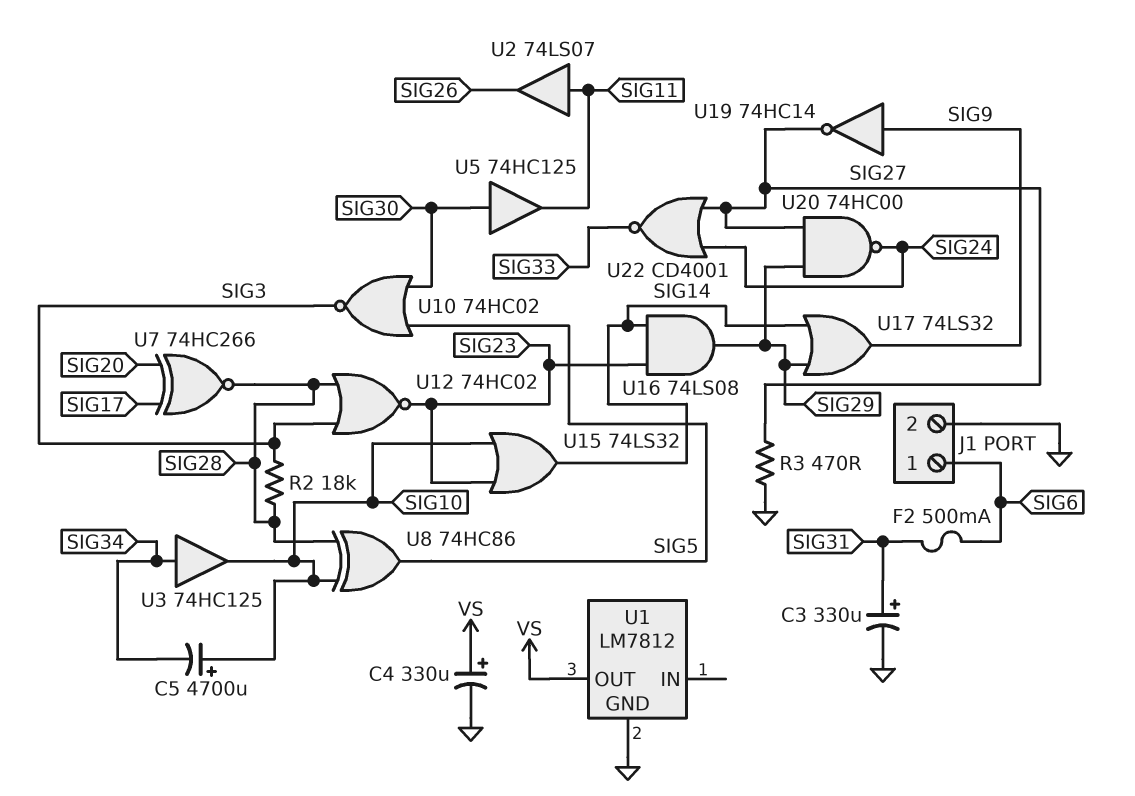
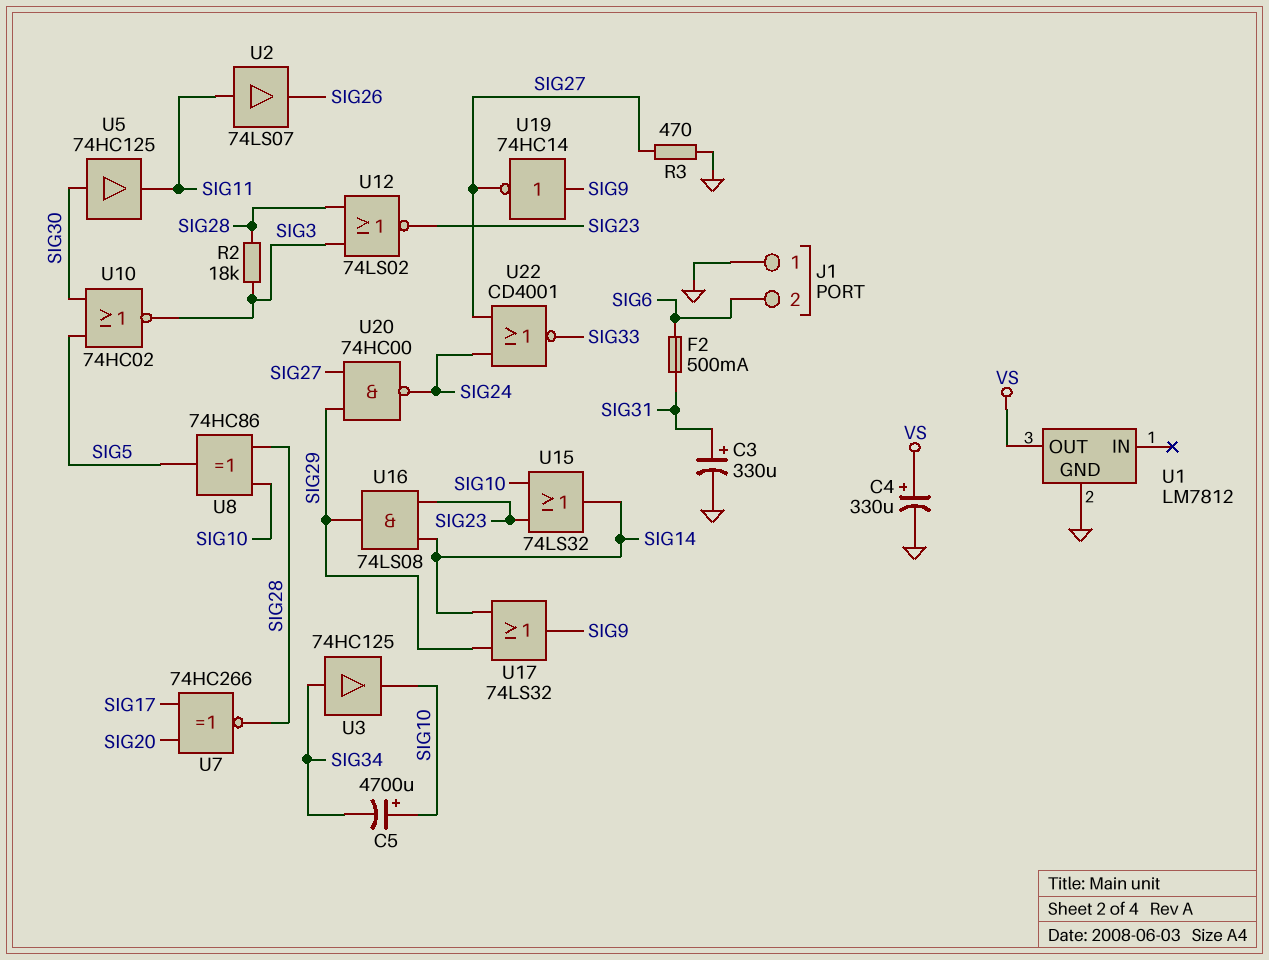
J1 pin 1: SIG6 -> GND
J1 pin 2: GND -> SIG6
U12: NOR 74HC02 (in SIG3, in SIG28, out SIG23) -> NOR 74LS02 (in SIG3, in SIG28, out SIG23)

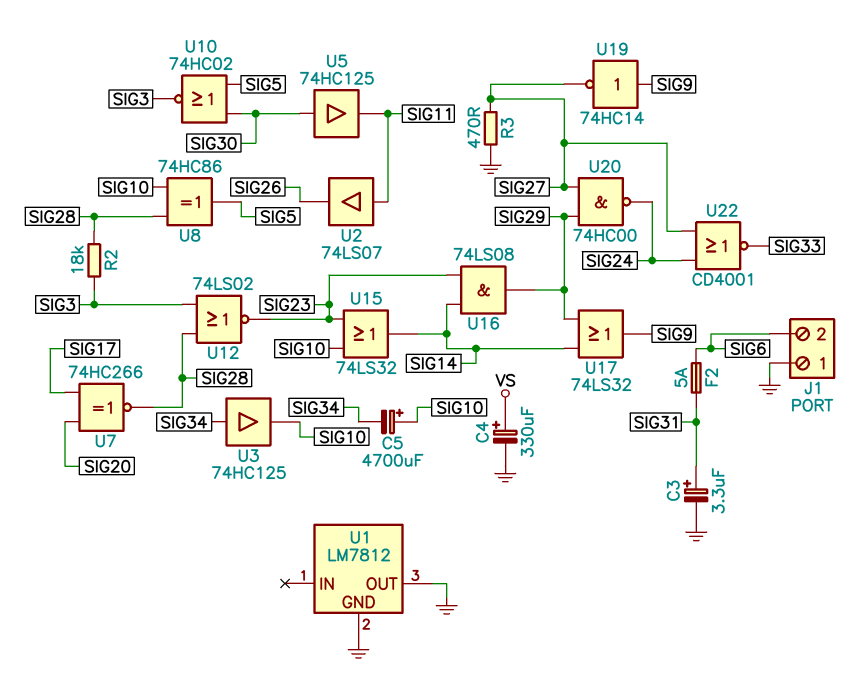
C3: 330uF (plus SIG31, minus GND) -> 3.3uF (plus SIG31, minus GND)
F2: 500mA (SIG6, SIG31) -> 5A (SIG6, SIG31)
U1 pin OUT: VS -> GND

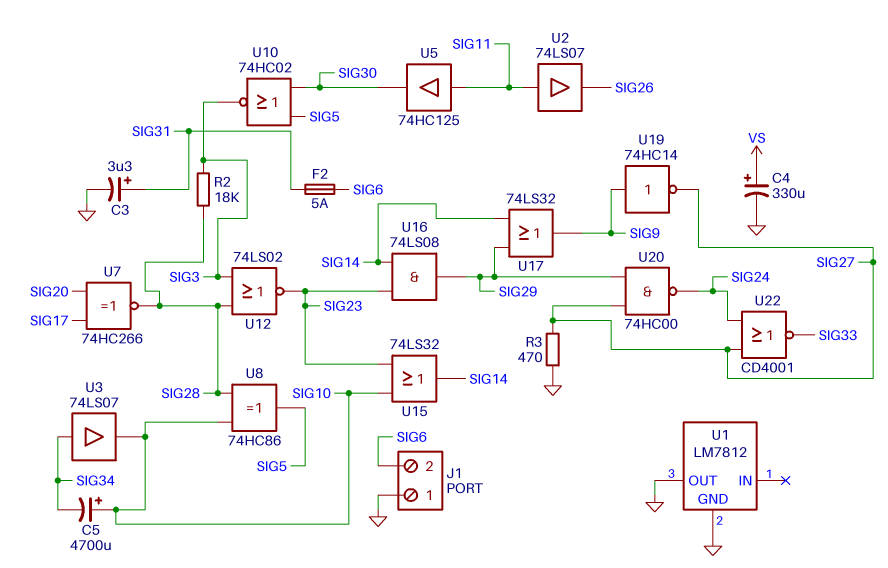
U3: buffer 74HC125 (in SIG34, out SIG10) -> buffer 74LS07 (in SIG34, out SIG10)
U5: buffer 74HC125 (in SIG30, out SIG11) -> buffer 74HC125 (in SIG11, out SIG30)

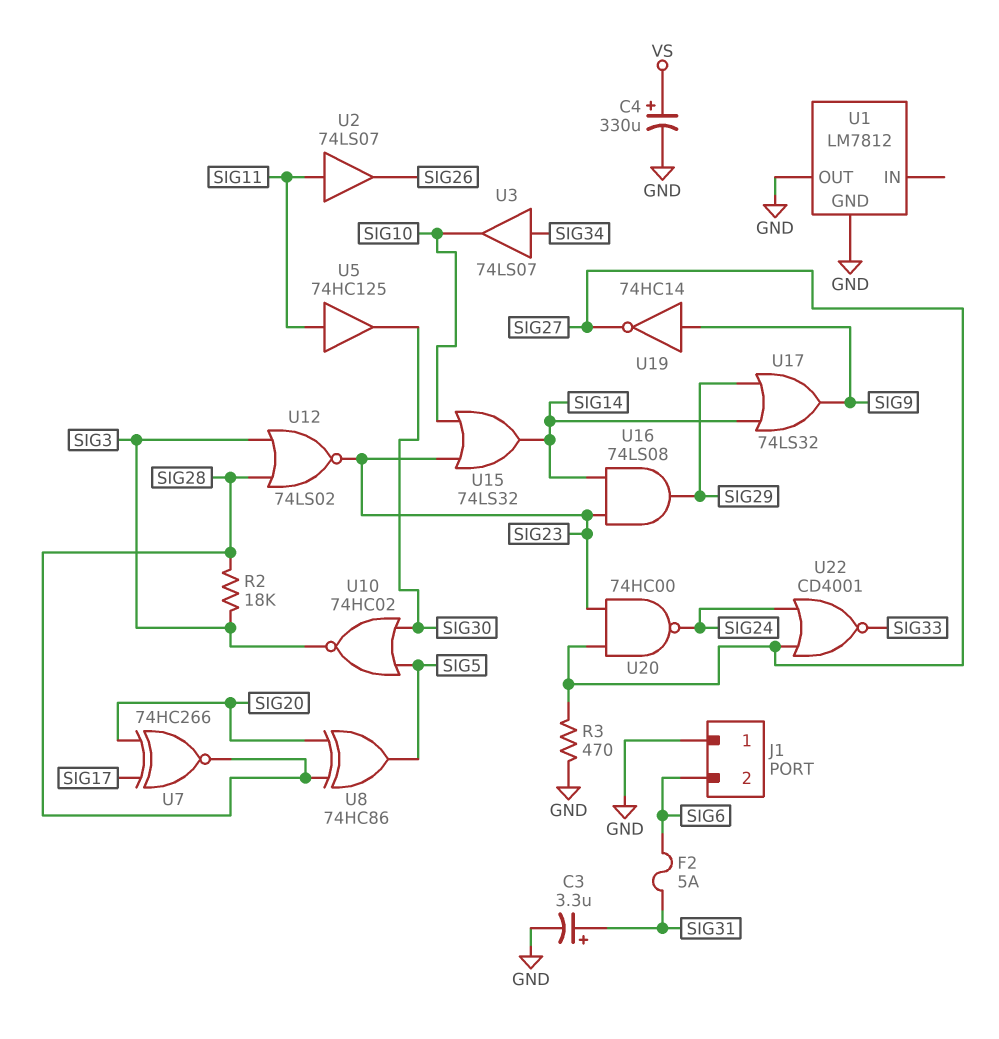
C5: 4700uF (plus SIG10, minus SIG34) -> none
U8: XOR 74HC86 (in SIG10, in SIG28, out SIG5) -> XOR 74HC86 (in SIG20, in SIG28, out SIG5)
U20: NAND 74HC00 (in SIG27, in SIG29, out SIG24) -> NAND 74HC00 (in SIG23, in SIG27, out SIG24)

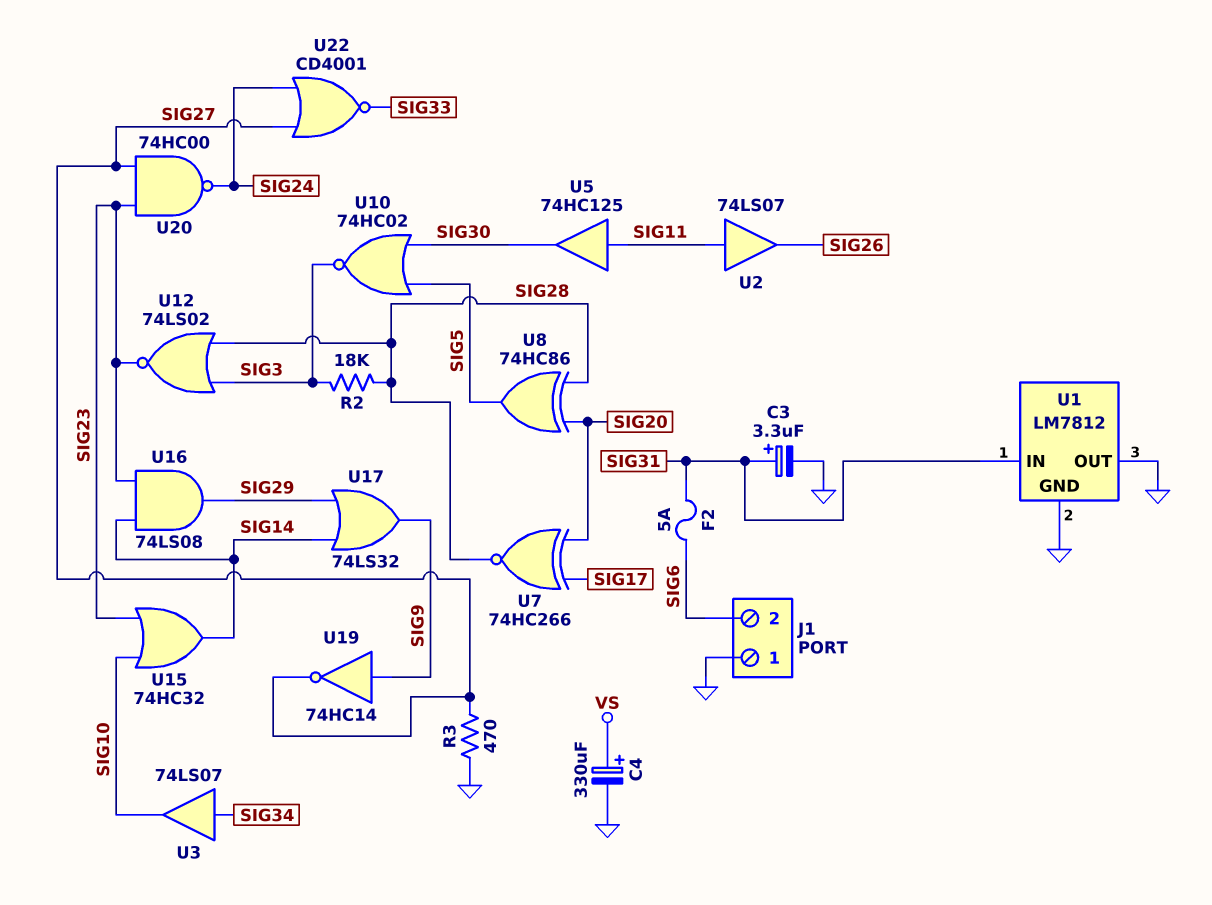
U1 pin IN: none -> SIG31
U15: OR 74LS32 (in SIG10, in SIG23, out SIG14) -> OR 74HC32 (in SIG10, in SIG23, out SIG14)

